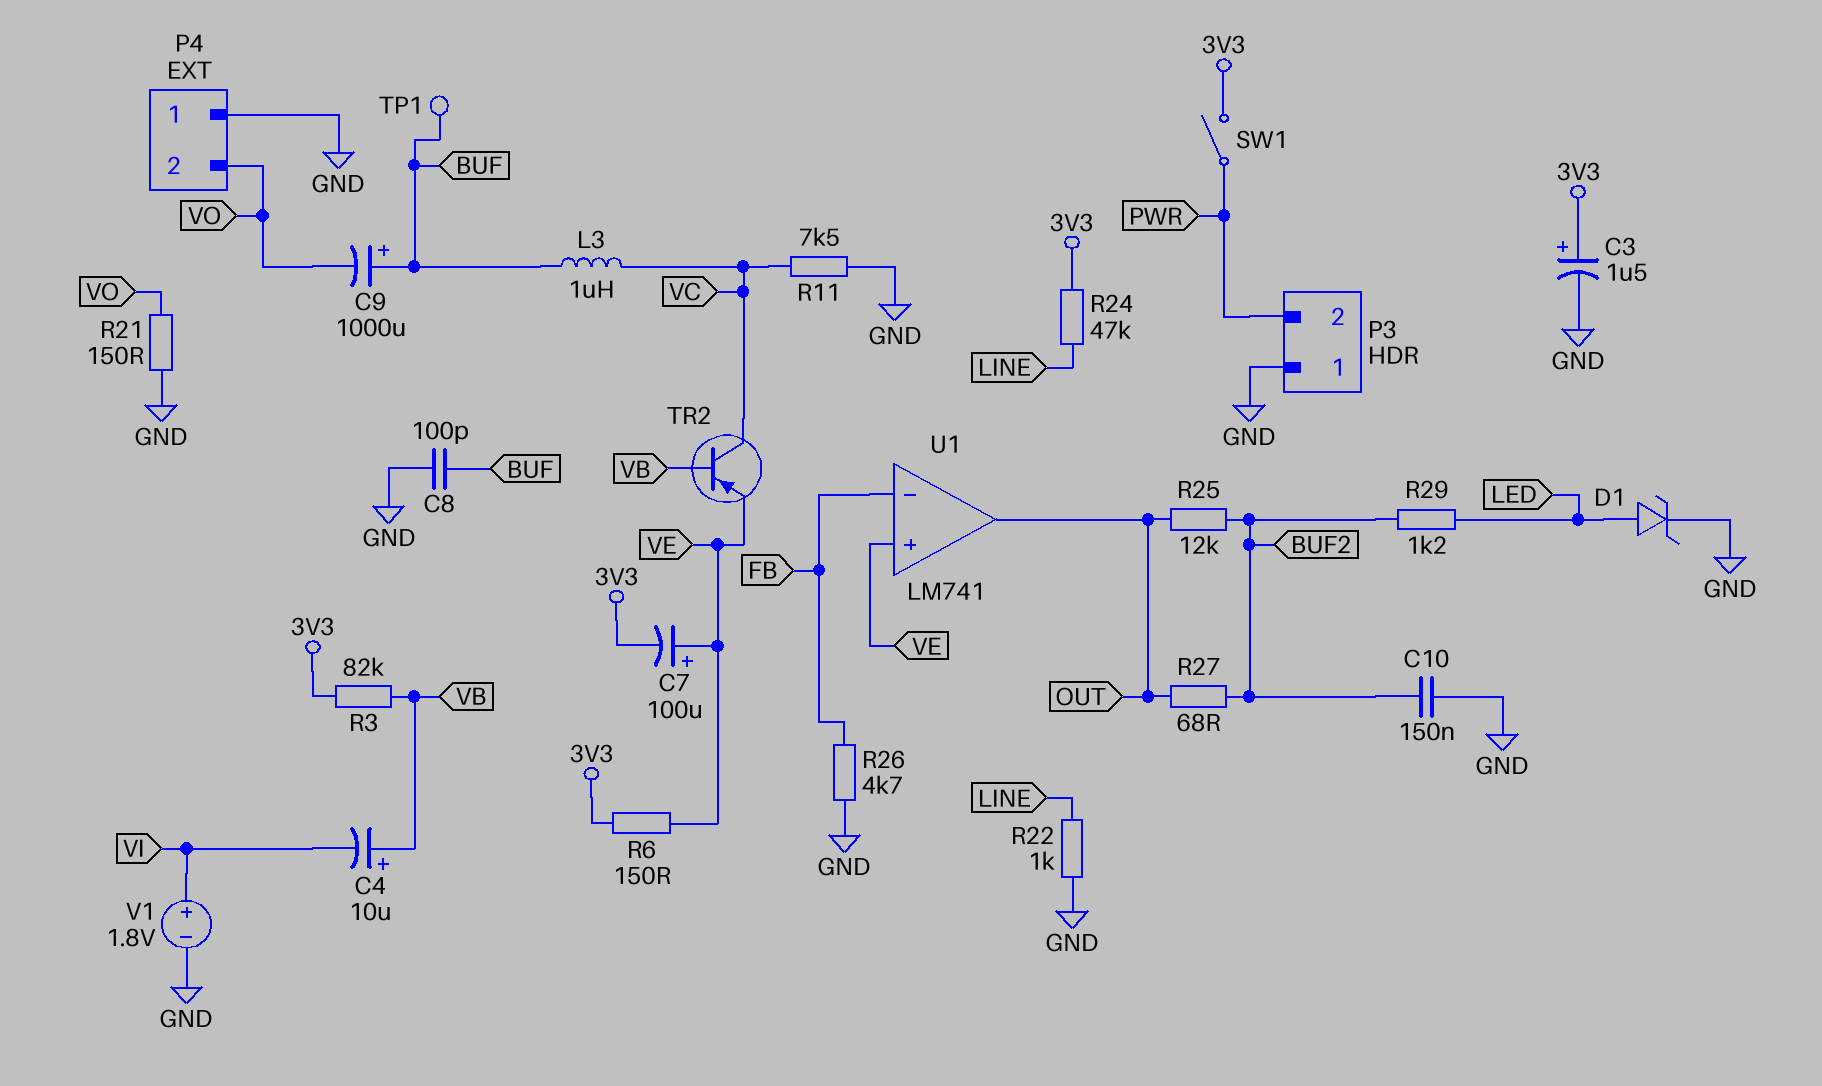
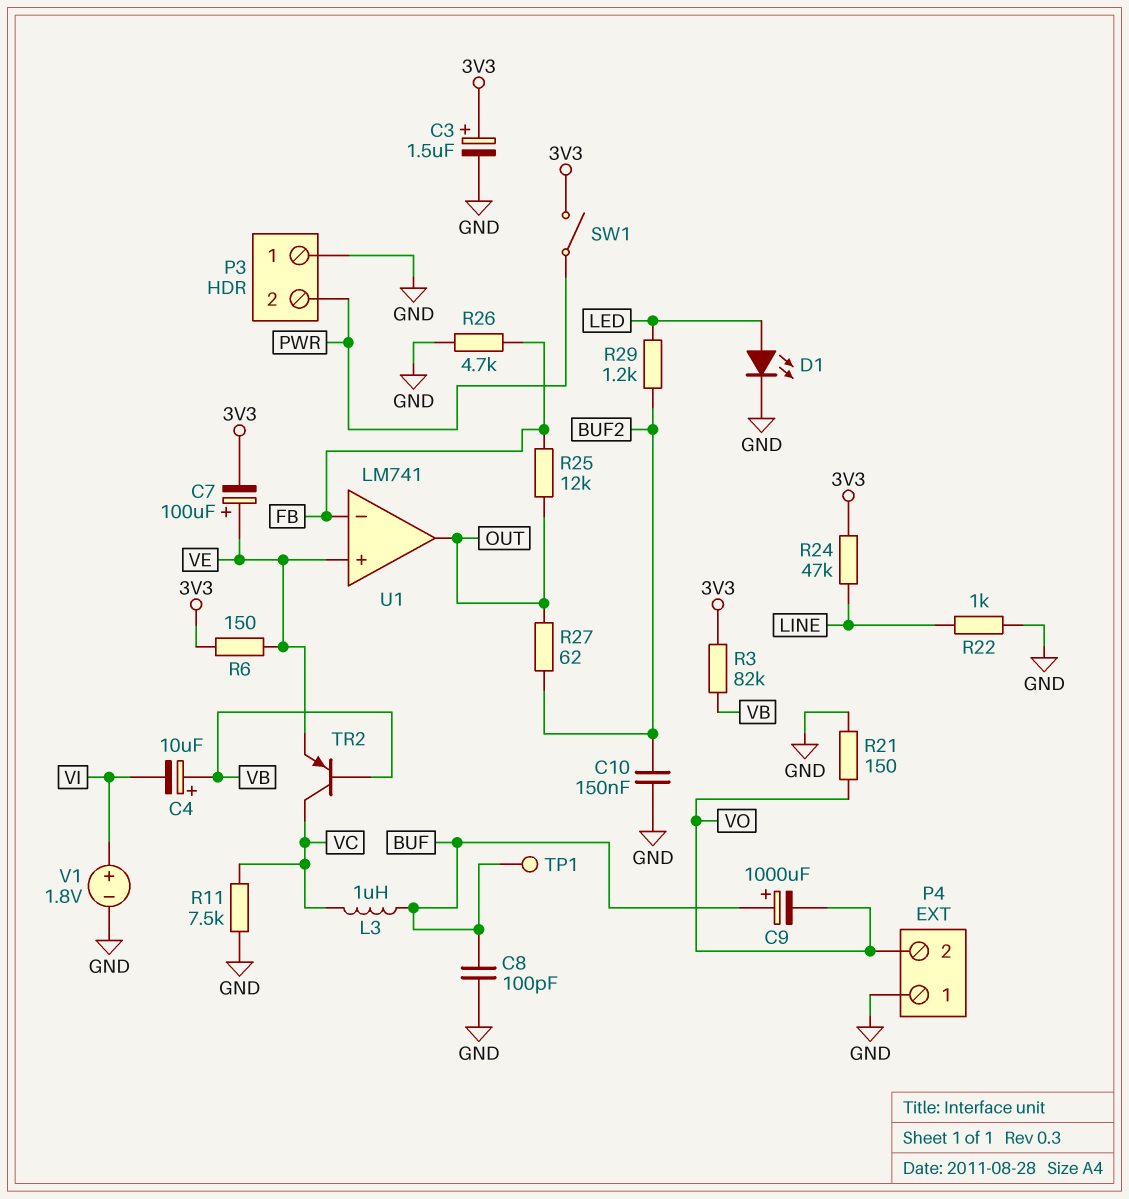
D1: zener (A LED, K GND) -> LED (A LED, K GND)
R25: 12k (BUF2, OUT) -> 12k (FB, OUT)
R27: 68 (BUF2, OUT) -> 62 (BUF2, OUT)

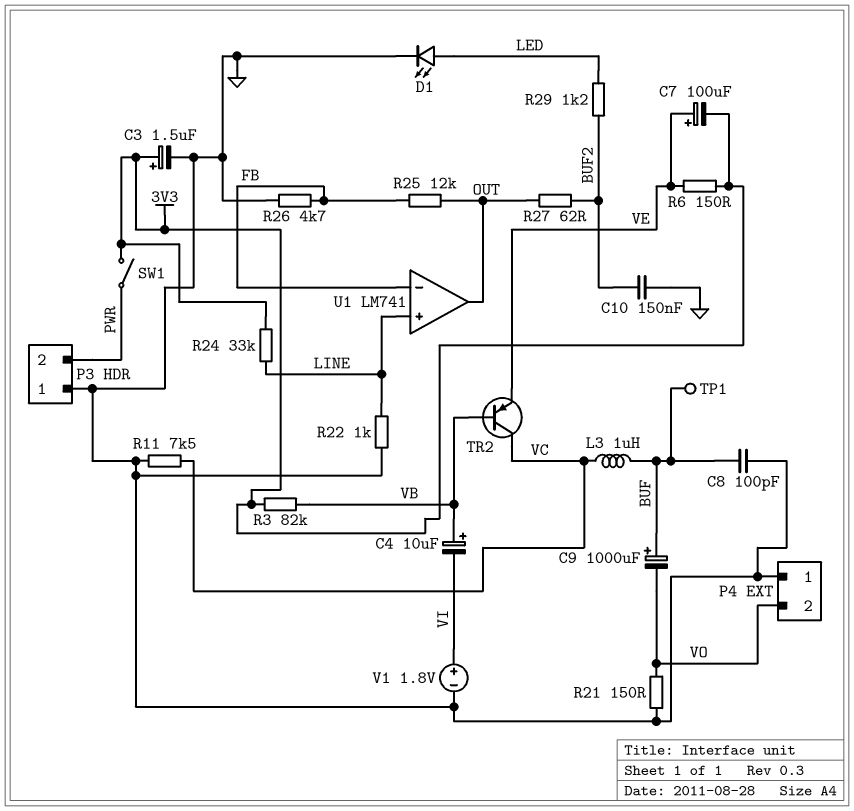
R24: 47k (3V3, LINE) -> 33k (3V3, LINE)
U1 pin in+: VE -> LINE

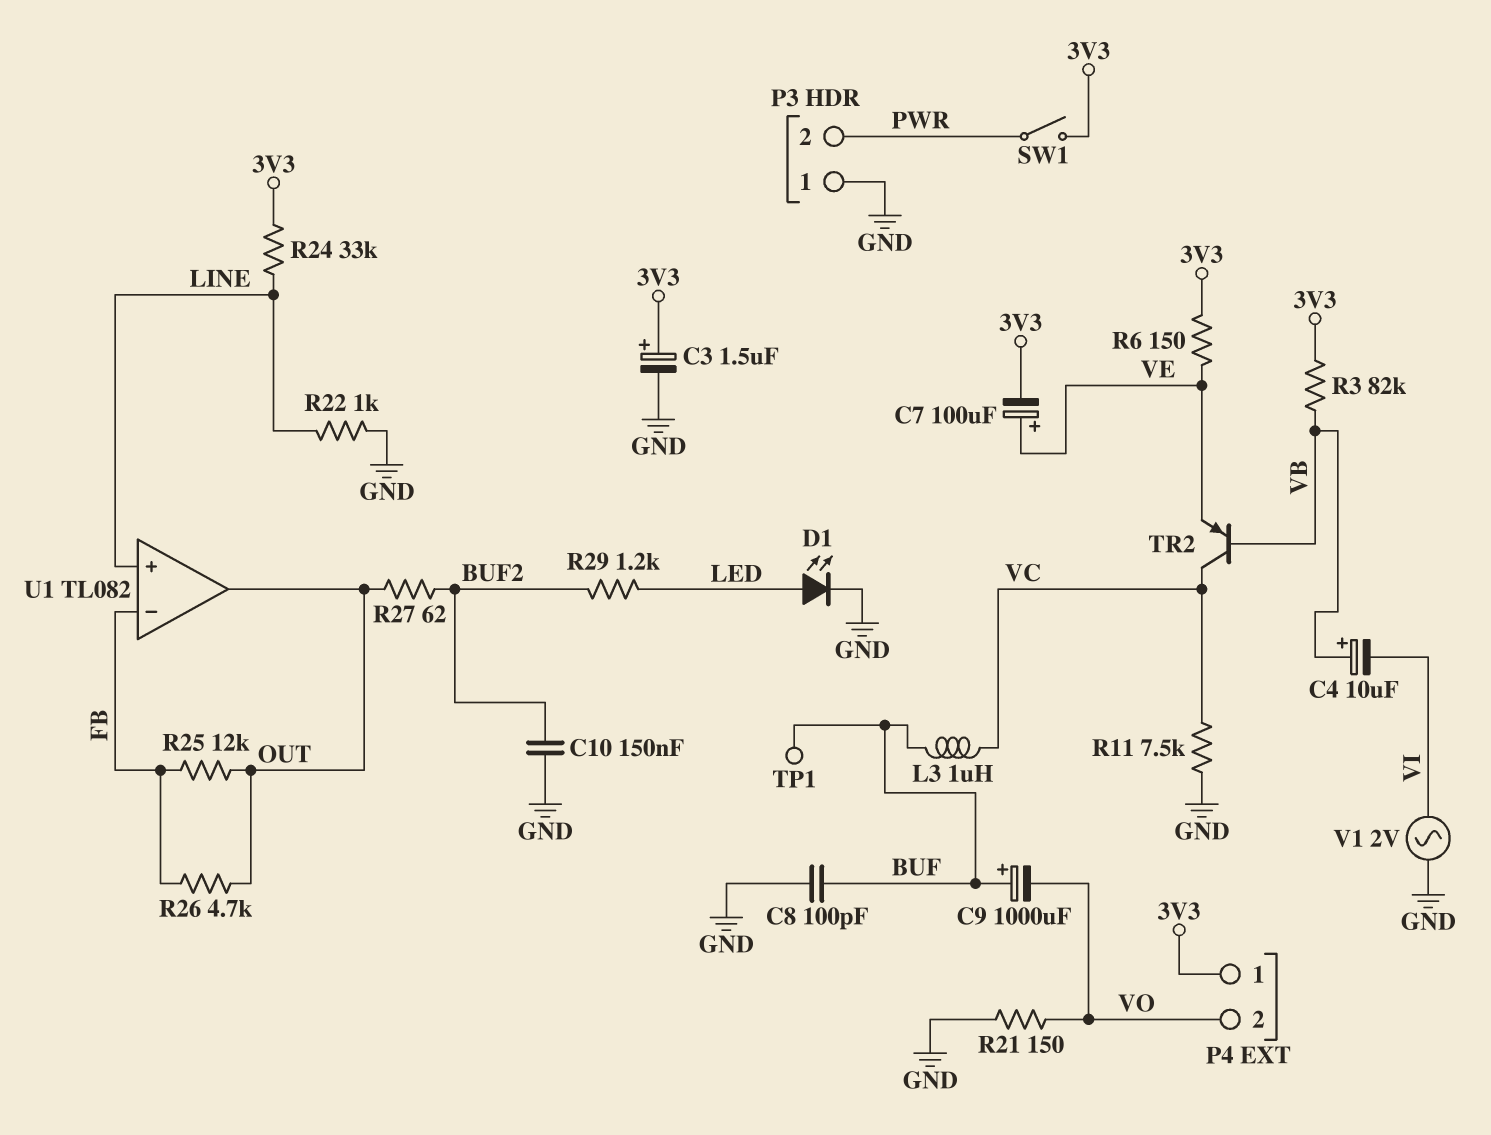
P4 pin 1: GND -> 3V3
R26: 4.7k (FB, GND) -> 4.7k (FB, OUT)
U1: LM741 -> TL082
V1: 1.8V (plus VI, minus GND) -> AC 2V (GND, VI)

